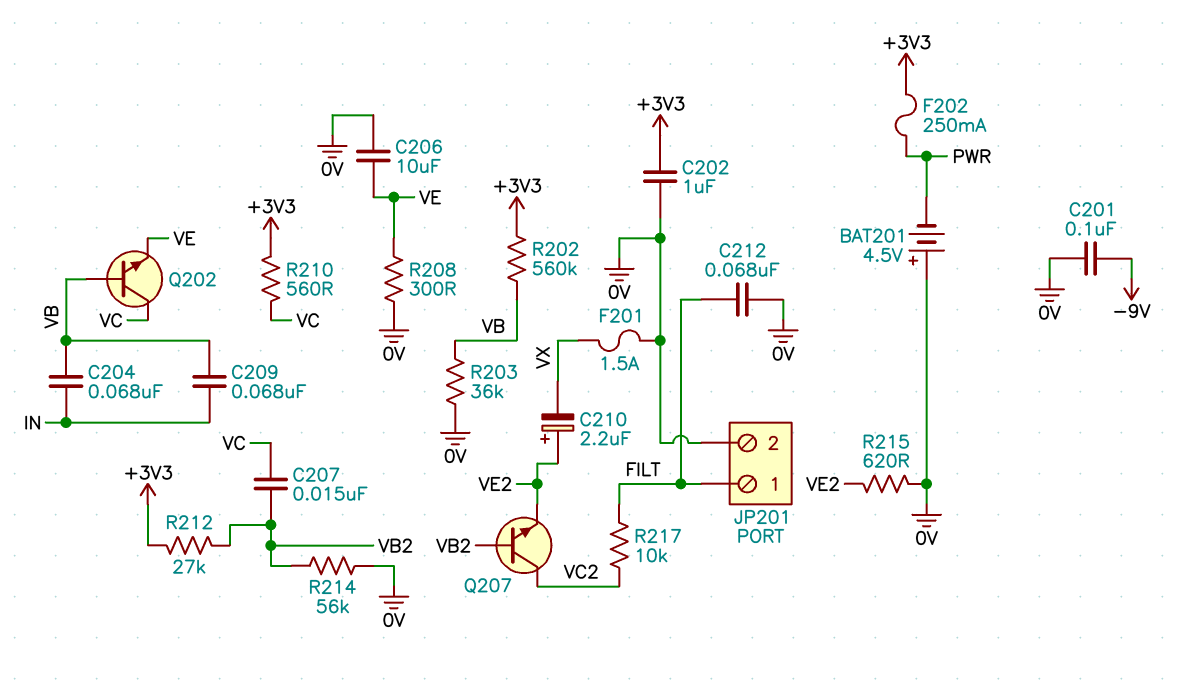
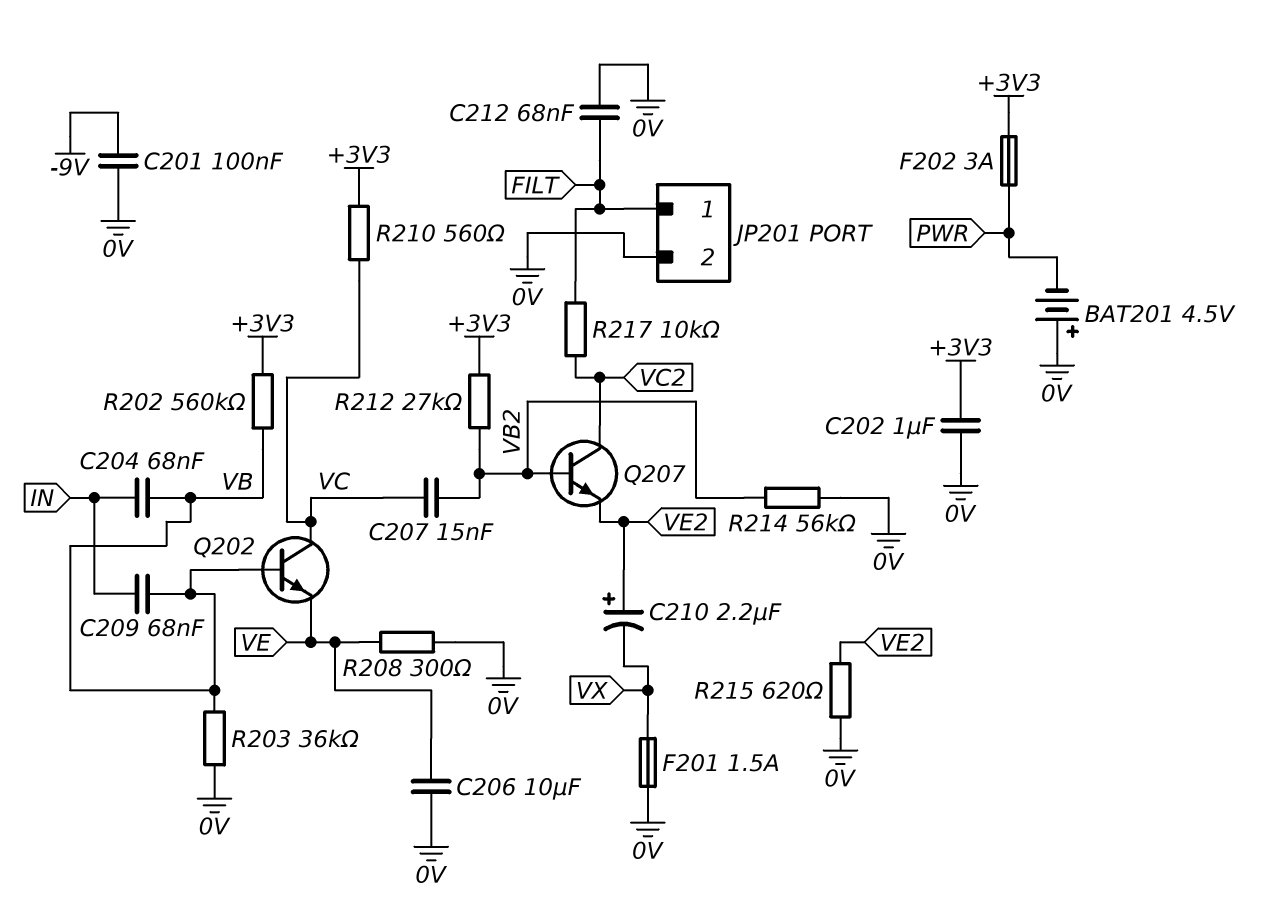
F202: 250mA (+3V3, PWR) -> 3A (+3V3, PWR)

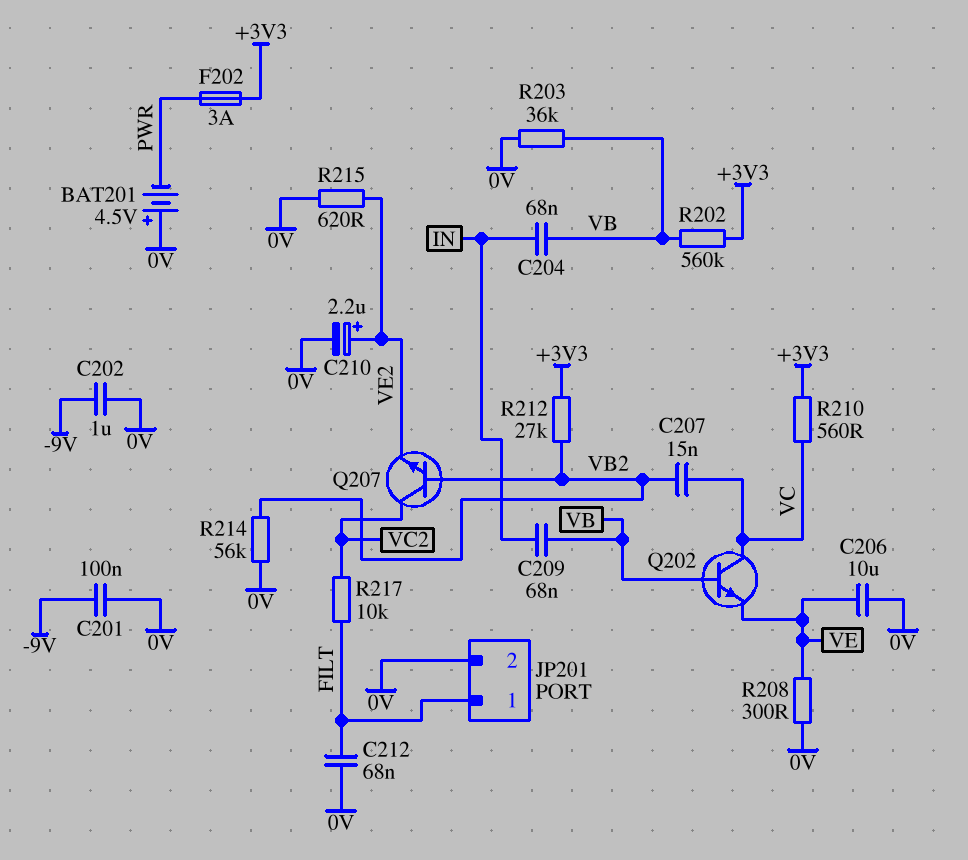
C202: 1uF (+3V3, 0V) -> 1uF (-9V, 0V)
C210: 2.2uF (plus VE2, minus VX) -> 2.2uF (plus VE2, minus 0V)
F201: 1.5A (0V, VX) -> none

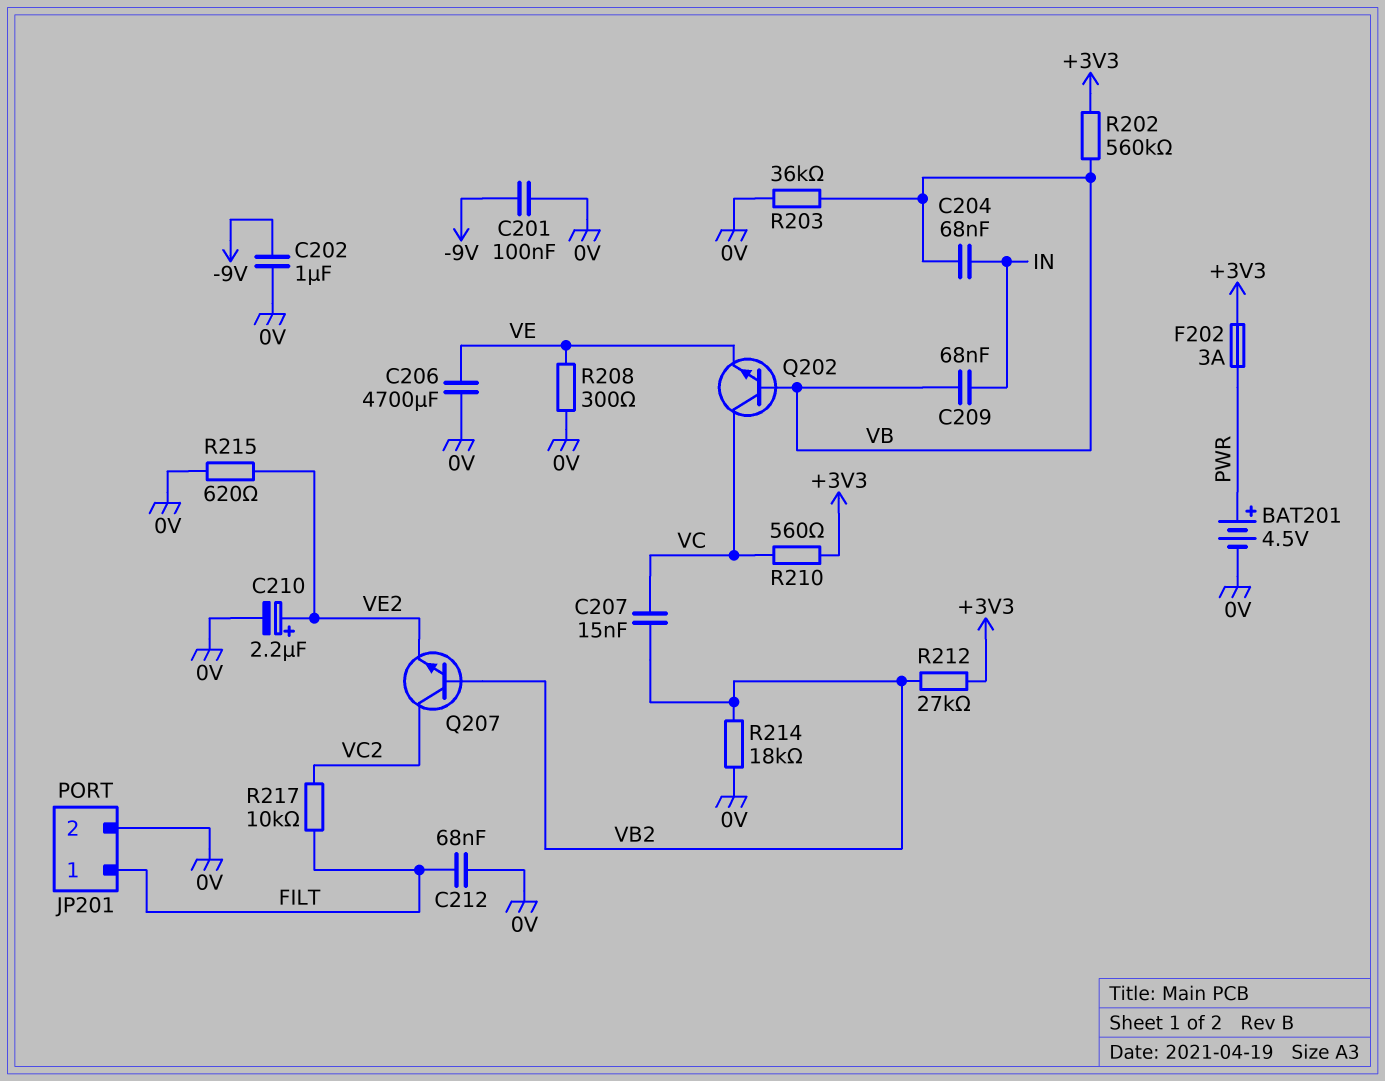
BAT201: 4.5V (plus 0V, minus PWR) -> 4.5V (plus PWR, minus 0V)
C206: 10uF (0V, VE) -> 4700uF (0V, VE)
R214: 56k (0V, VB2) -> 18k (0V, VB2)

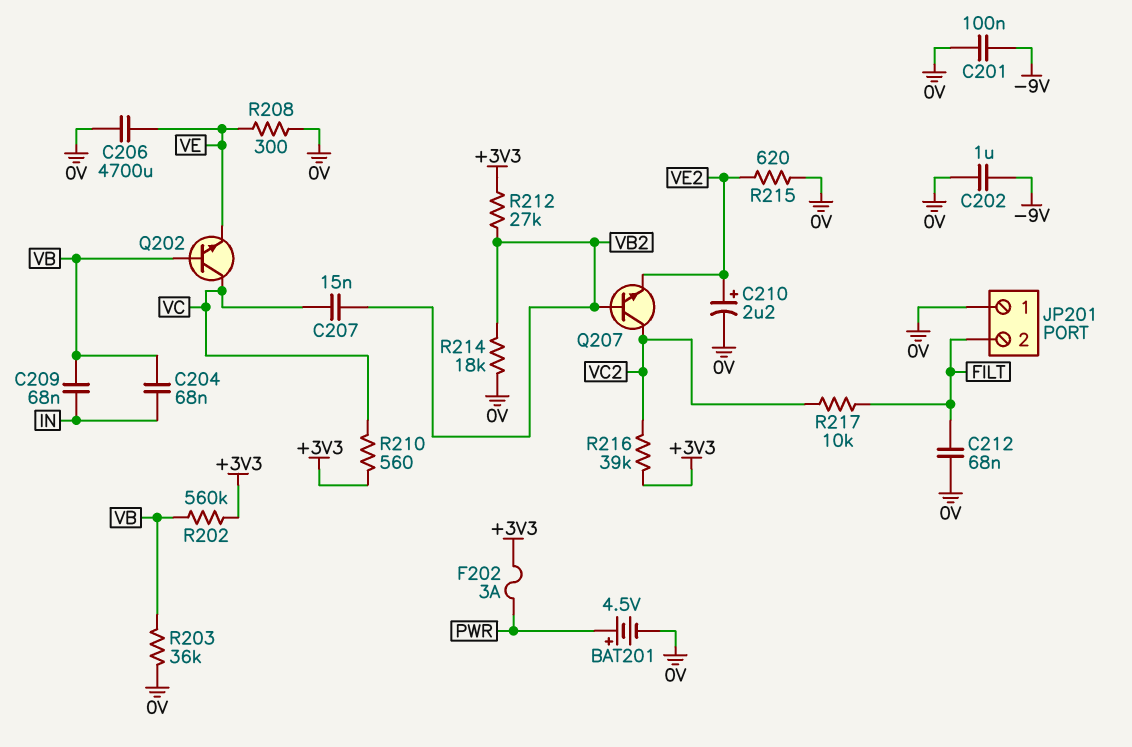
JP201 pin 1: FILT -> 0V
JP201 pin 2: 0V -> FILT
R216: none -> 39k (+3V3, VC2)

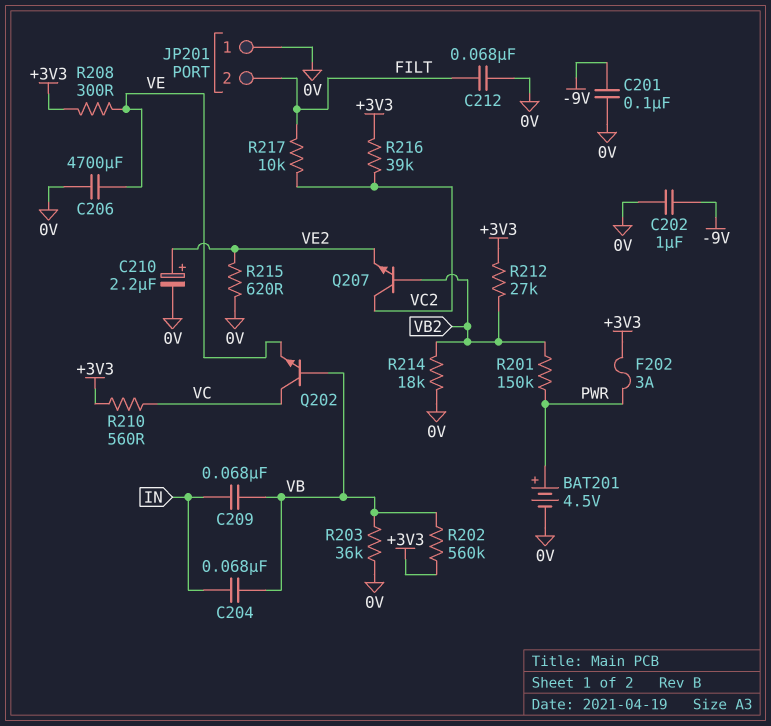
C207: 15nF (VB2, VC) -> none
R201: none -> 150k (PWR, VB2)
R208: 300 (0V, VE) -> 300 (+3V3, VE)

